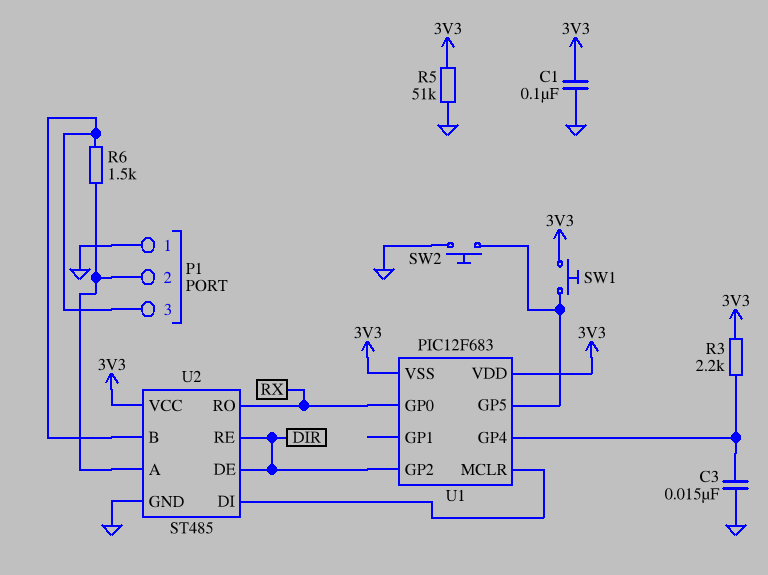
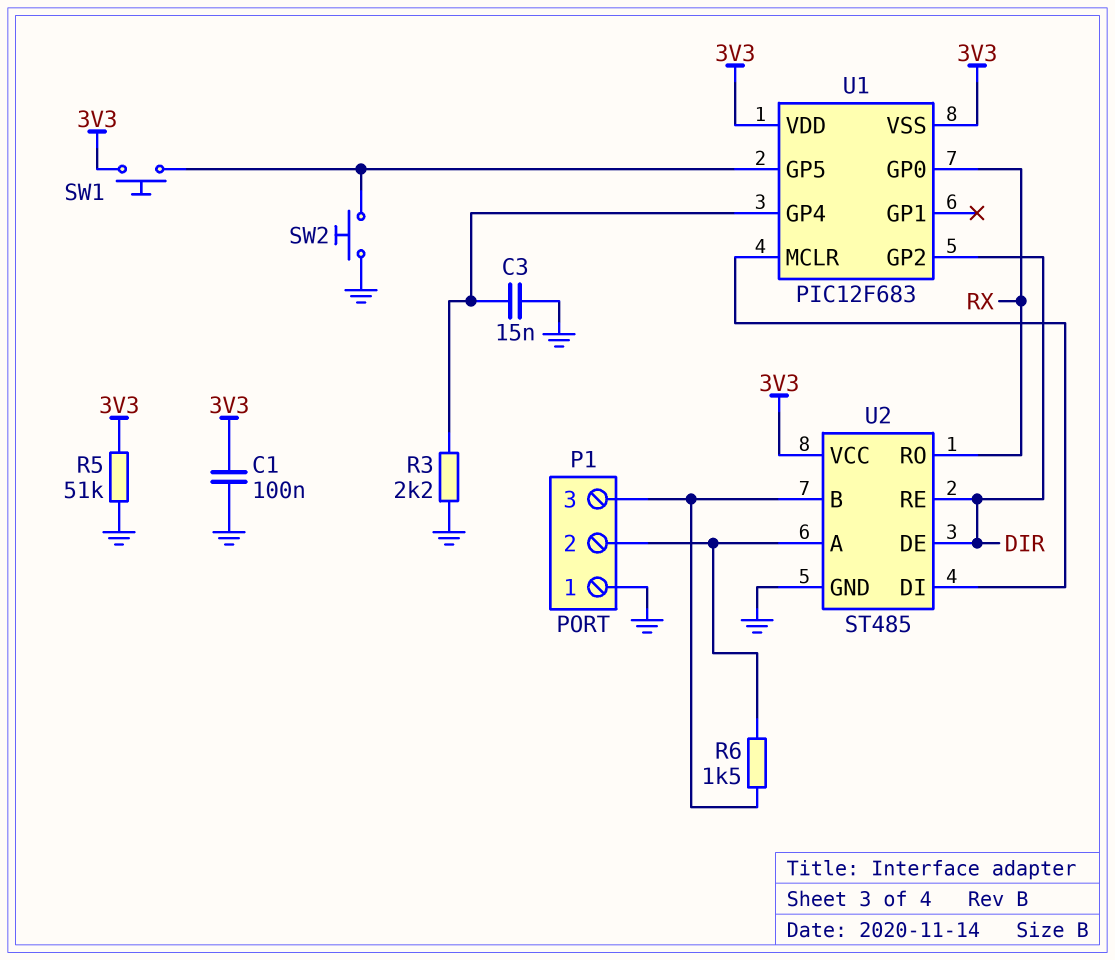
R3: 2.2k (3V3, U1/GP4) -> 2.2k (GND, U1/GP4)

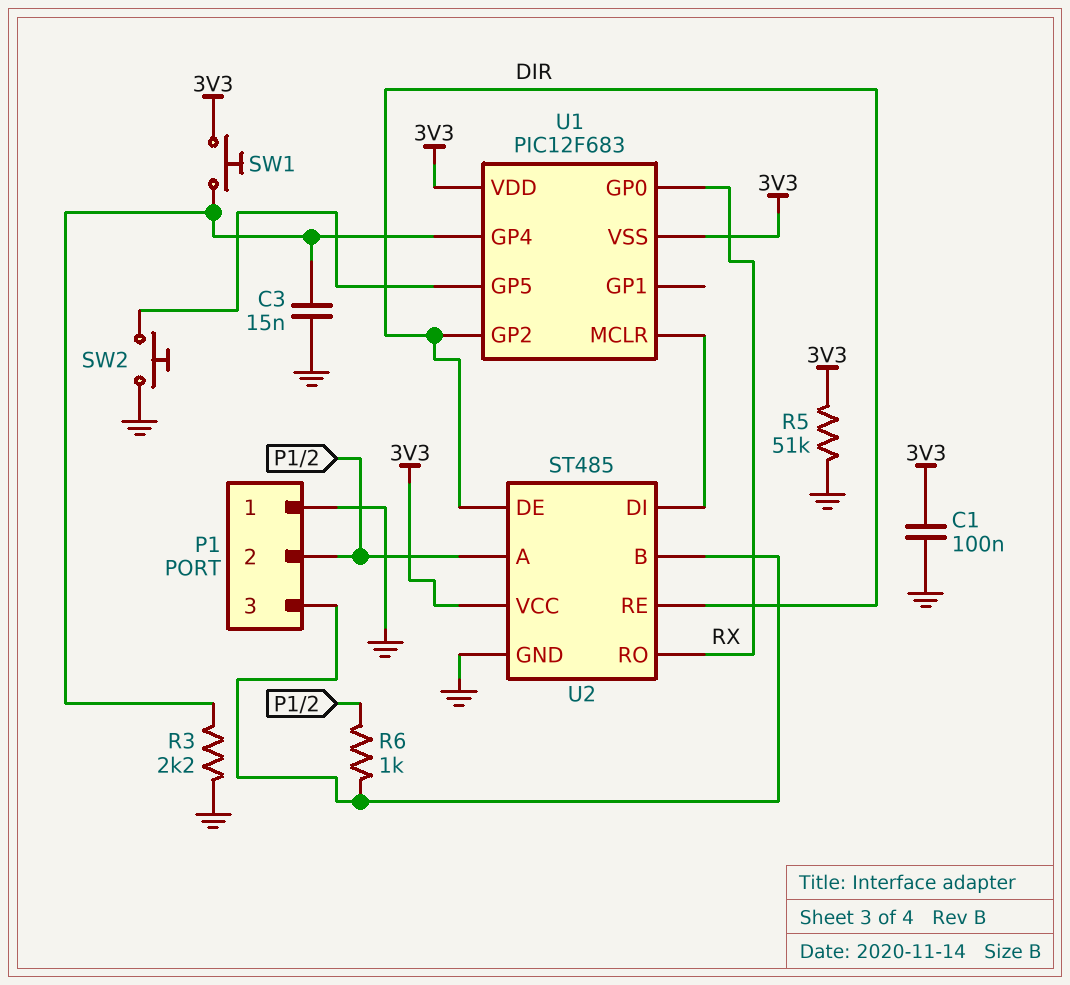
R6: 1.5k (P1/2, P1/3) -> 1k (P1/2, P1/3)
SW1: button (3V3, U1/GP5) -> button (3V3, U1/GP4)

